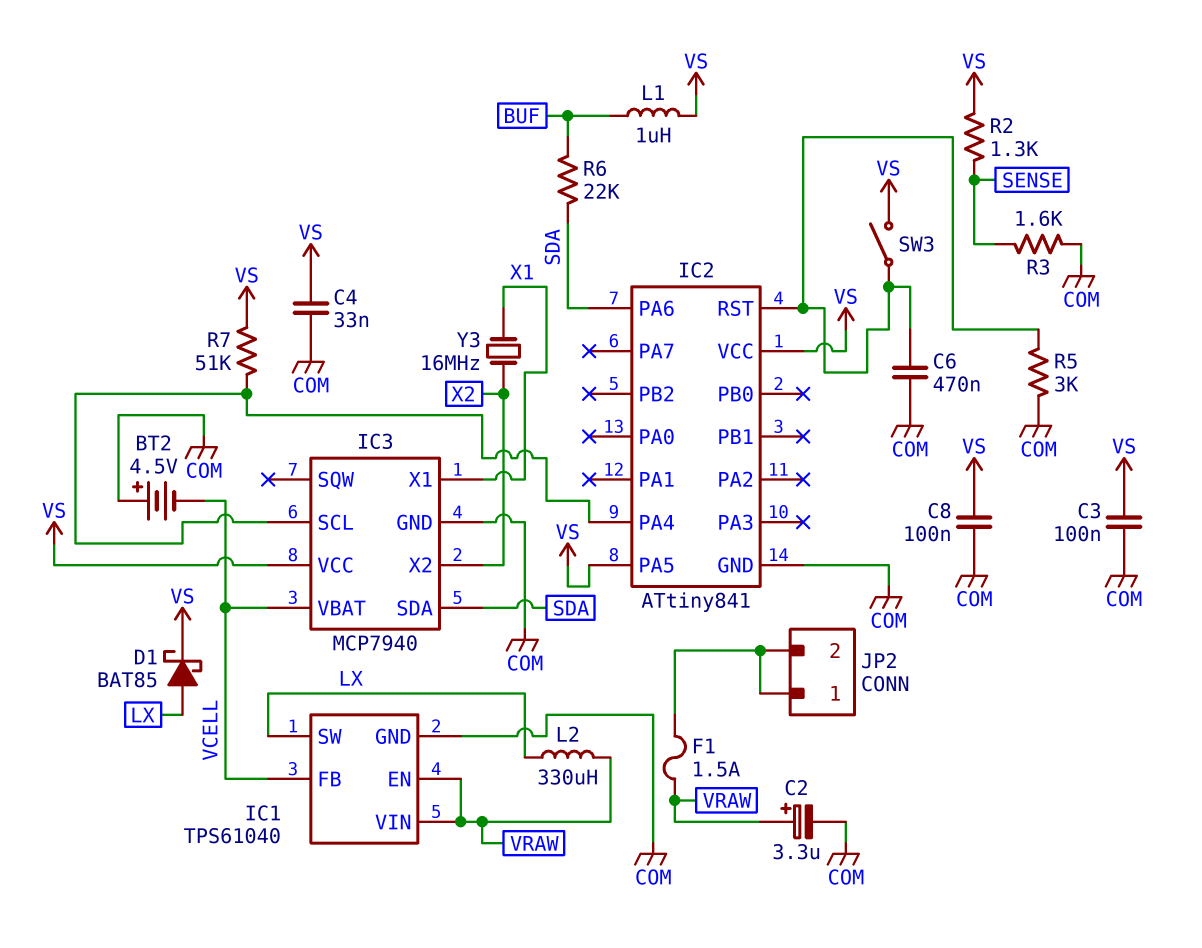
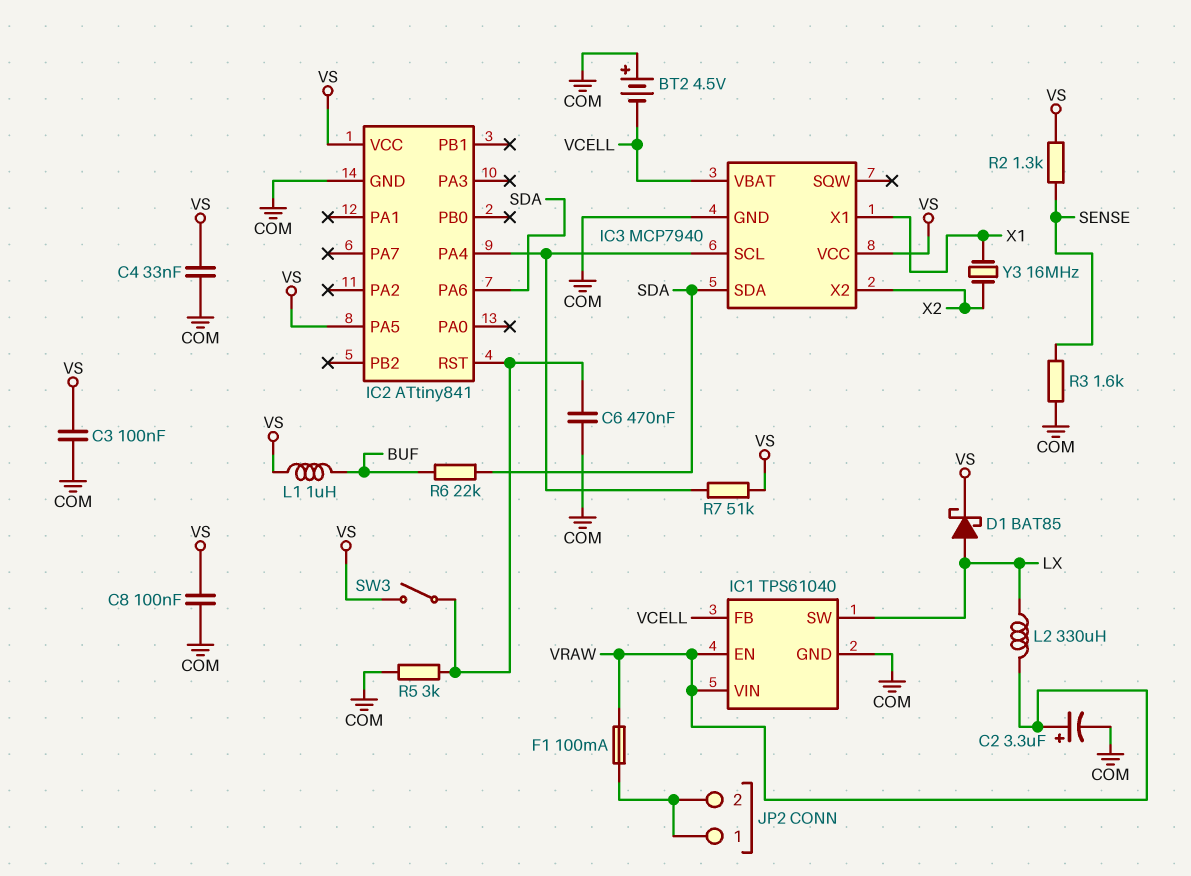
F1: 1.5A (JP2/1, VRAW) -> 100mA (JP2/1, VRAW)

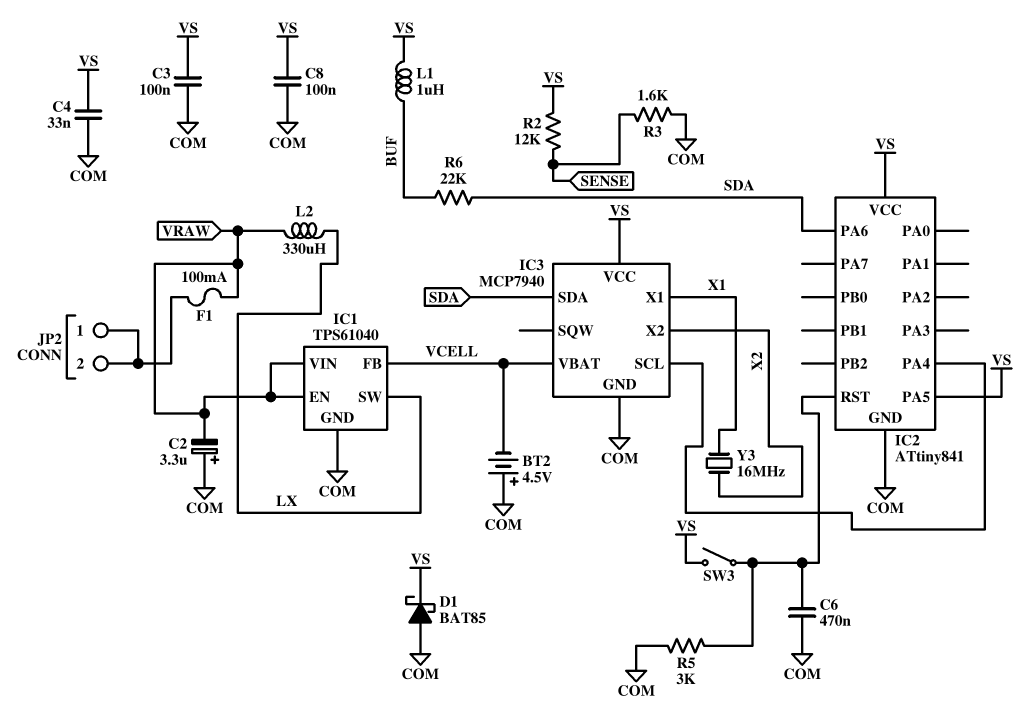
C2: 3.3uF (plus VRAW, minus COM) -> 3.3uF (plus COM, minus VRAW)
D1: schottky BAT85 (A LX, K VS) -> schottky BAT85 (A COM, K VS)
R2: 1.3k (SENSE, VS) -> 12k (SENSE, VS)
R7: 51k (IC2/PA4, VS) -> none

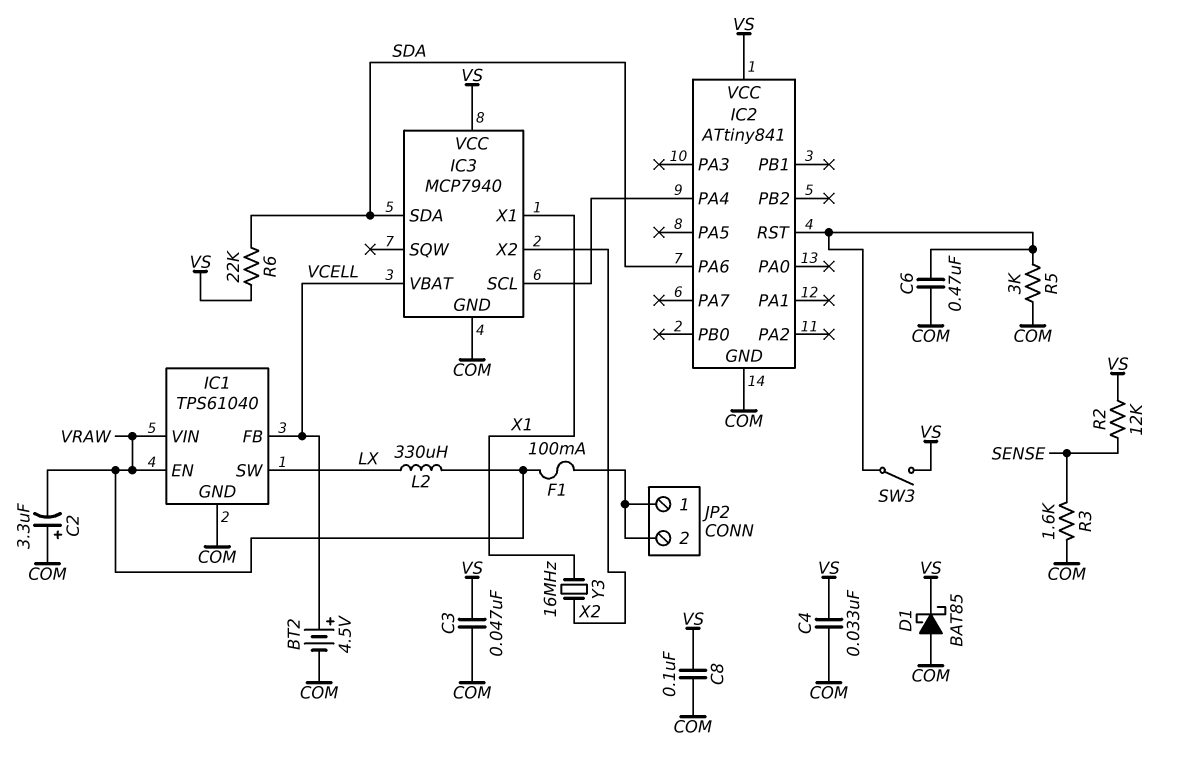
BT2: 4.5V (plus COM, minus VCELL) -> 4.5V (plus VCELL, minus COM)
C3: 100nF (COM, VS) -> 47nF (COM, VS)
IC2 pin PA5: VS -> none
L1: 1uH (BUF, VS) -> none
R6: 22k (BUF, SDA) -> 22k (SDA, VS)

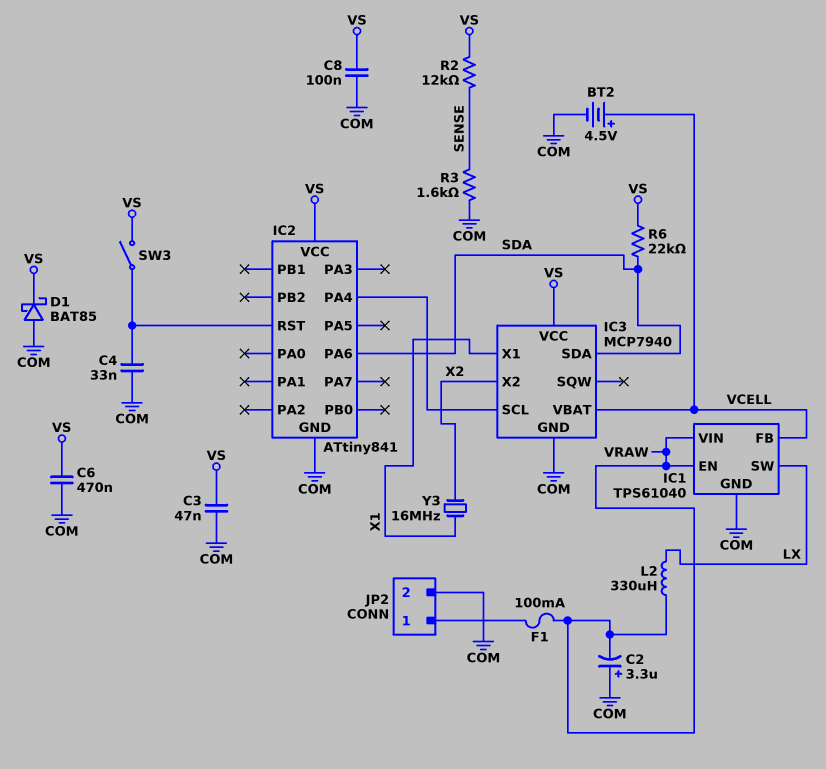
C4: 33nF (COM, VS) -> 33nF (COM, IC2/RST)
C6: 470nF (COM, IC2/RST) -> 470nF (COM, VS)
JP2 pin 2: JP2/1 -> COM
R5: 3k (COM, IC2/RST) -> none

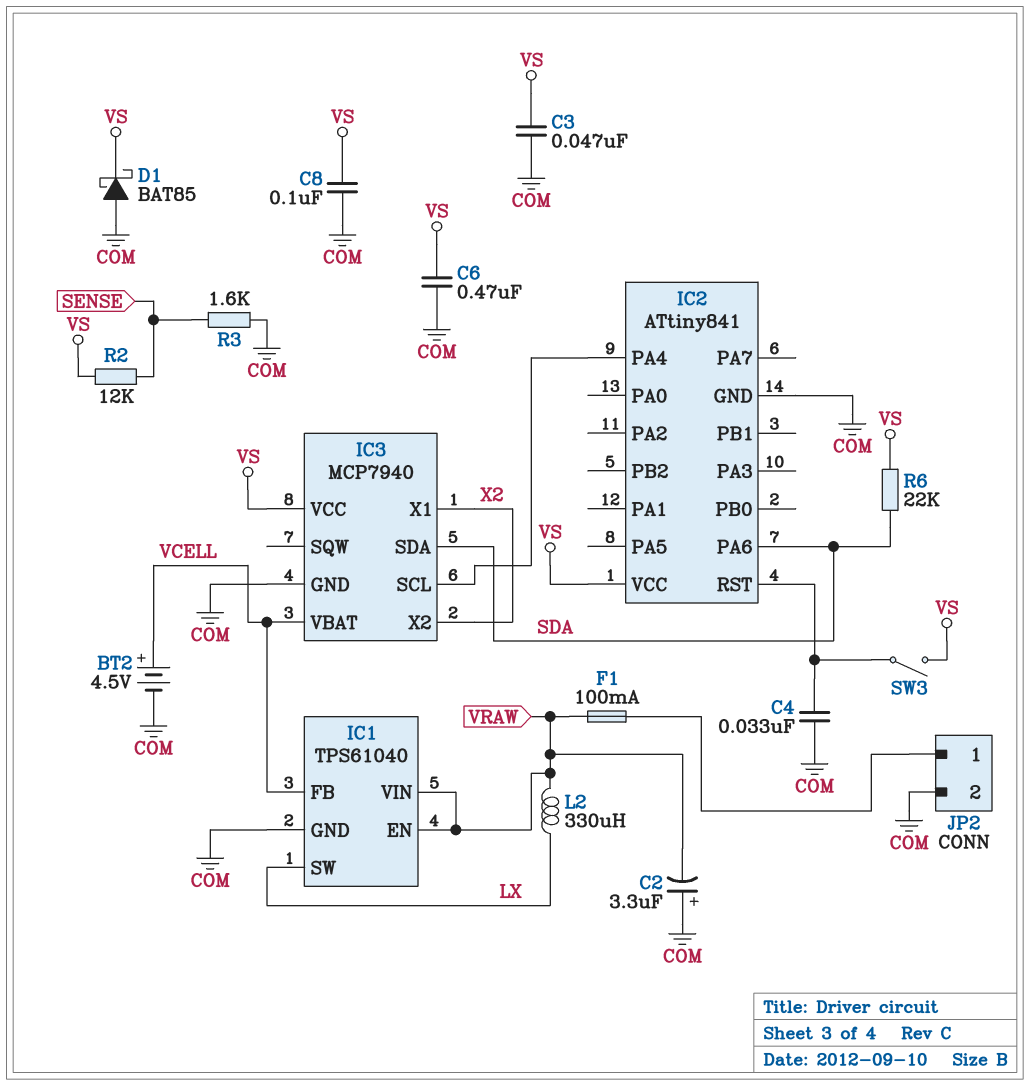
IC3 pin X1: X1 -> X2
Y3: 16MHz (X1, X2) -> none

